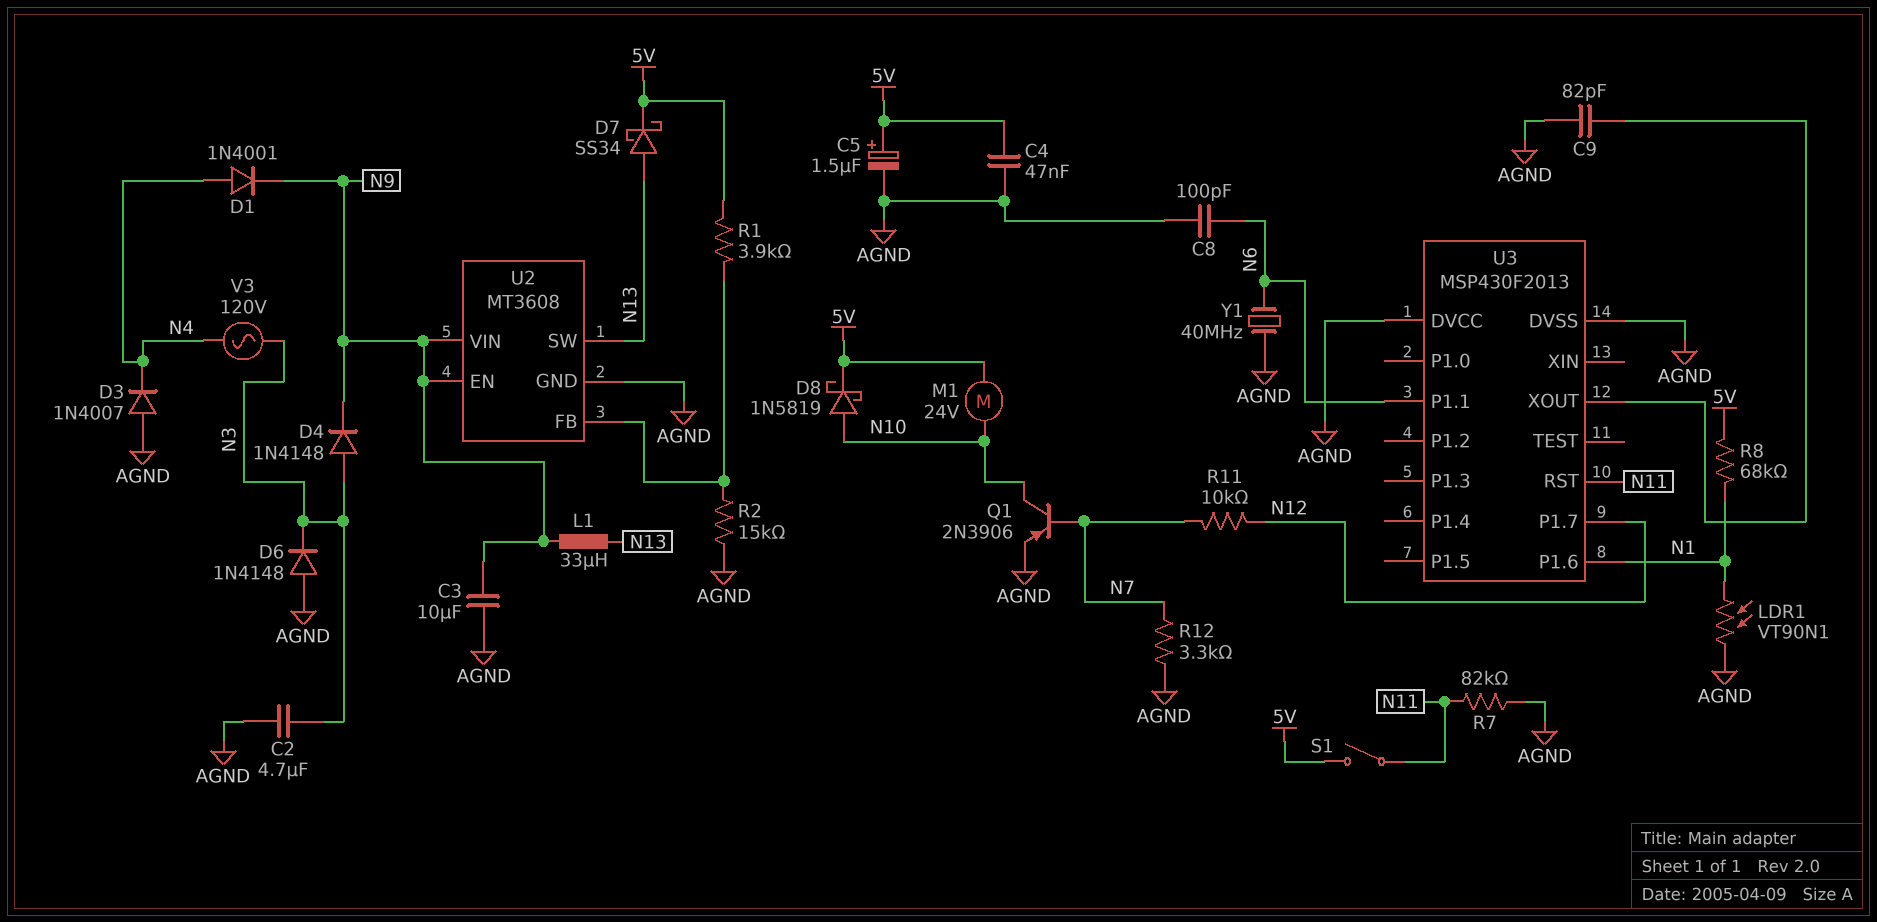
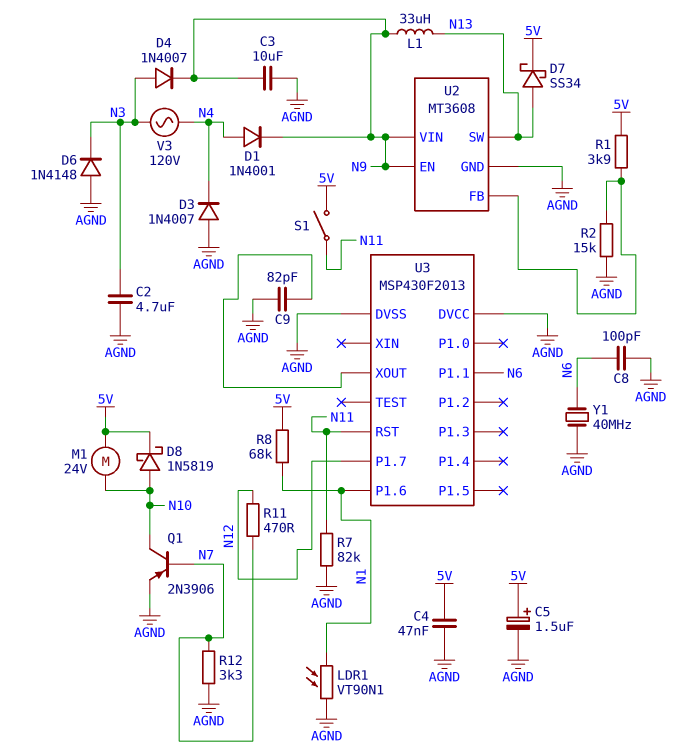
D4: diode 1N4148 (A N3, K N9) -> diode 1N4007 (A N3, K N9)
R11: 10k (N7, N12) -> 470 (N7, N12)

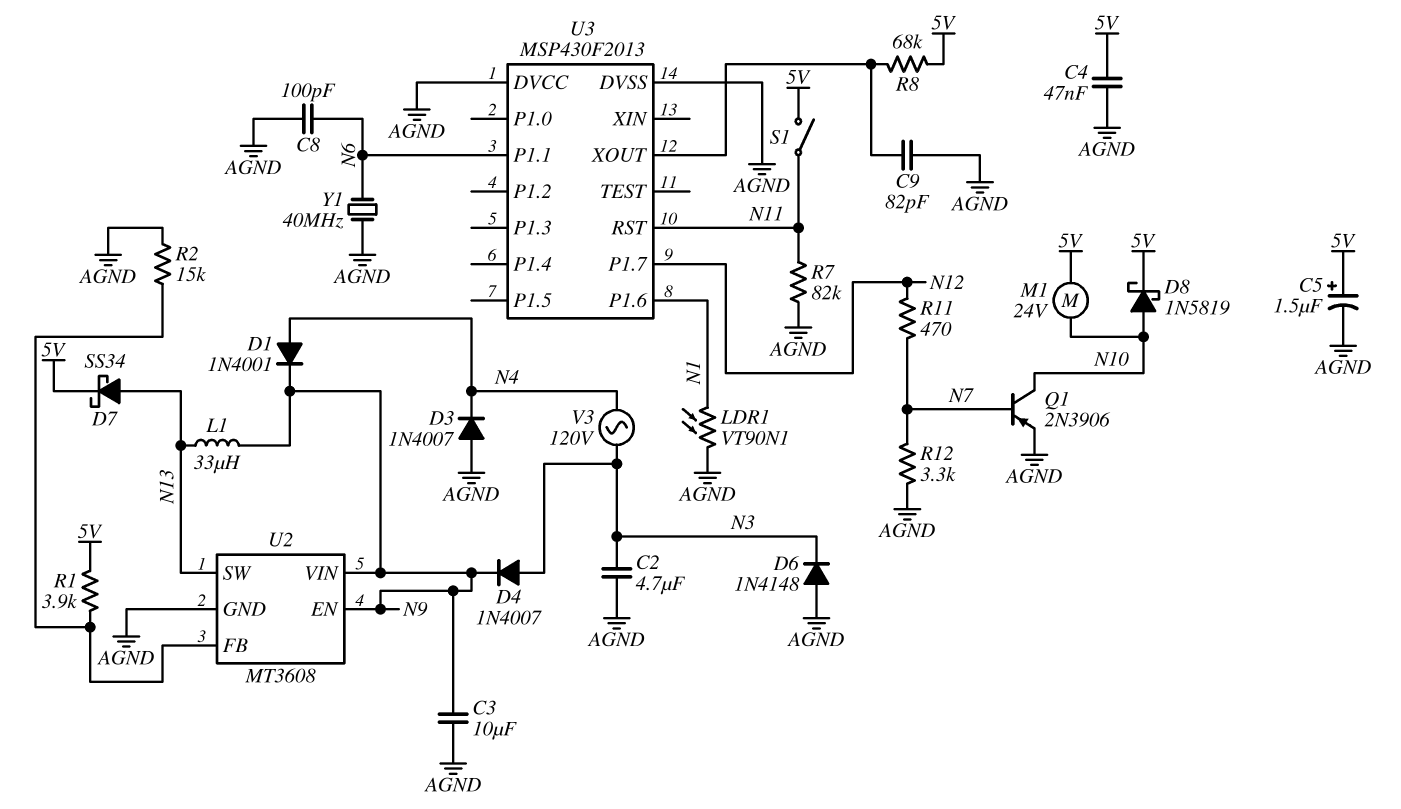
R8: 68k (5V, N1) -> 68k (5V, U3/XOUT)

